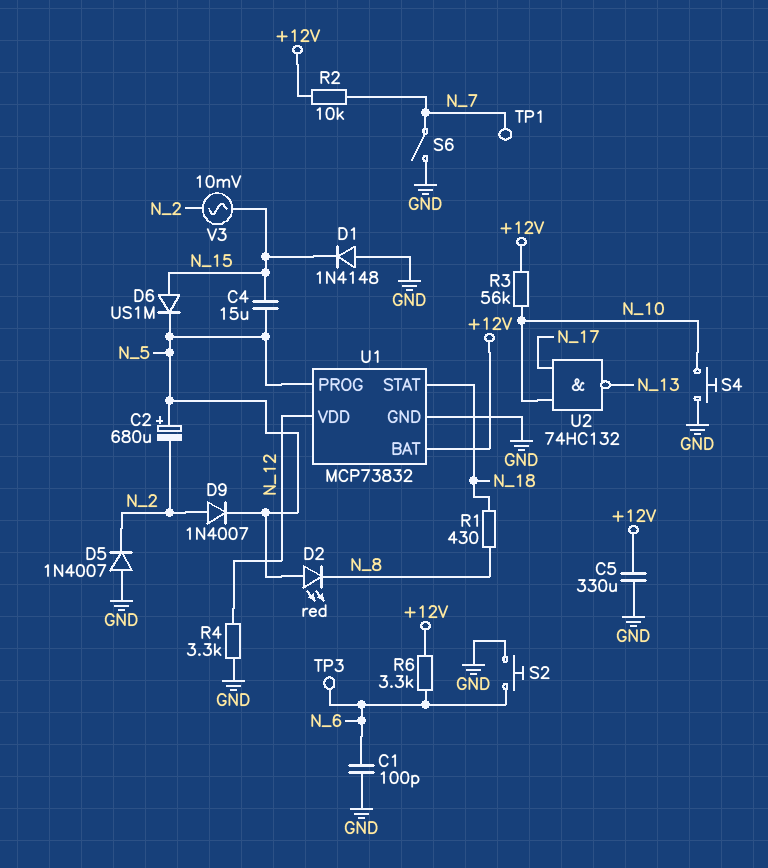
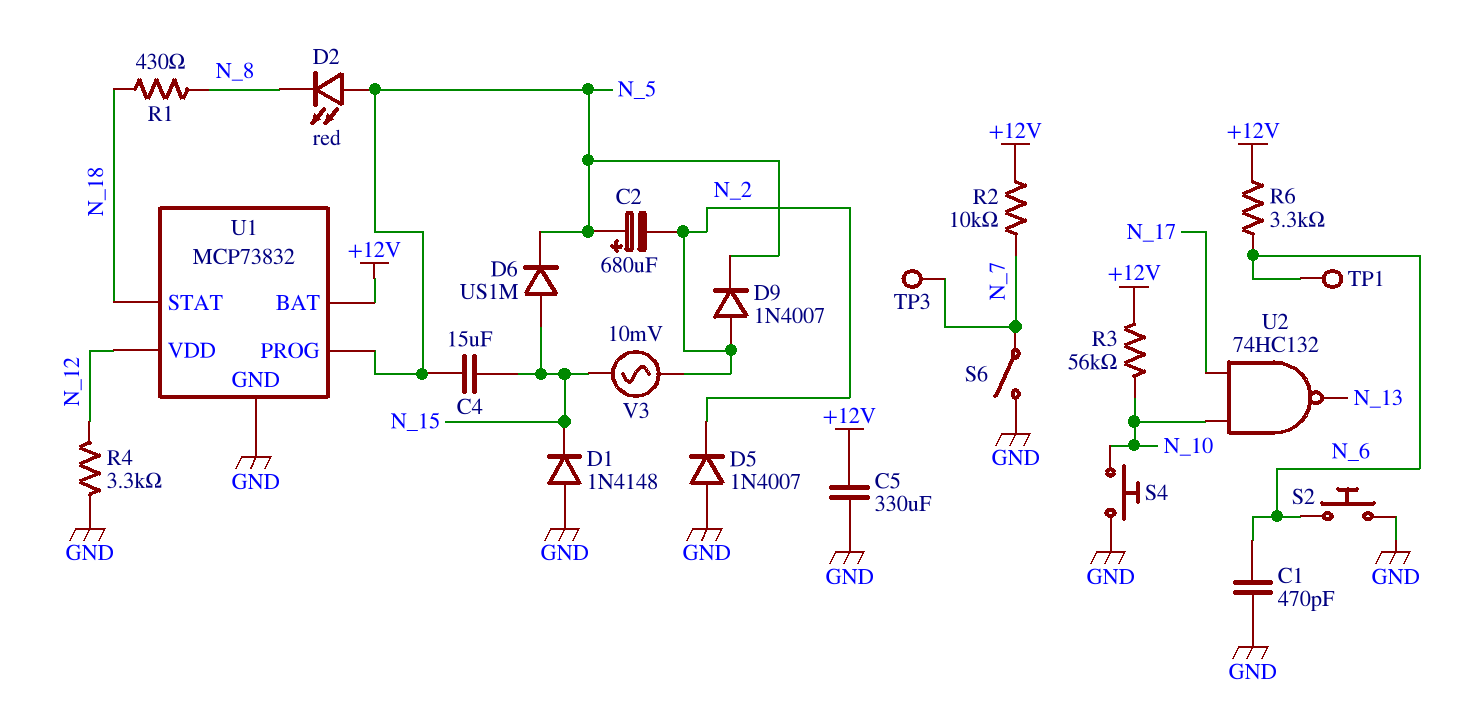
C1: 100pF (GND, N_6) -> 470pF (GND, N_6)
TP1: test point (N_7) -> test point (N_6)
TP3: test point (N_6) -> test point (N_7)

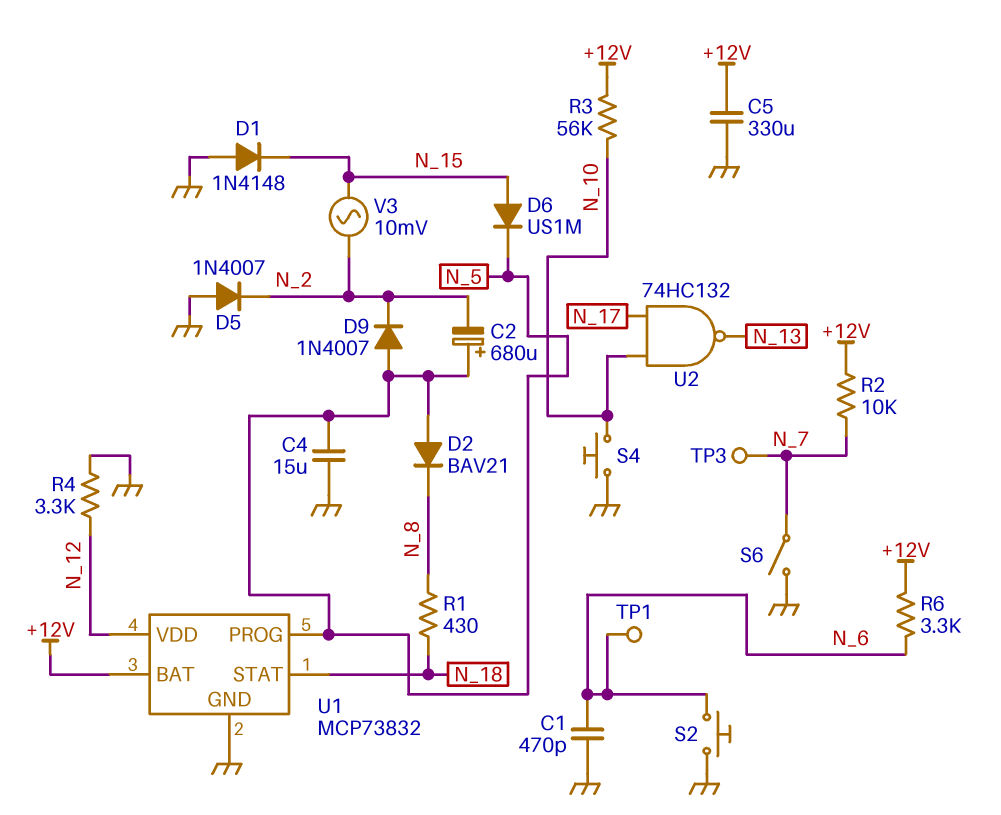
C4: 15uF (N_5, N_15) -> 15uF (GND, N_5)
D2: LED red (A N_5, K N_8) -> diode BAV21 (A N_5, K N_8)
D9: diode 1N4007 (A N_2, K N_5) -> diode 1N4007 (A N_5, K N_2)

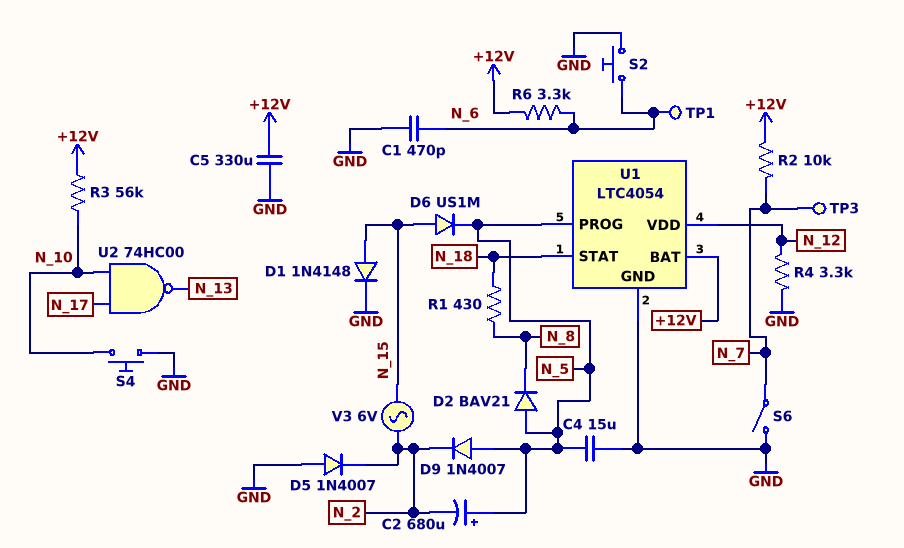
D1: diode 1N4148 (A GND, K N_15) -> diode 1N4148 (A N_15, K GND)
U1: MCP73832 -> LTC4054
U2: NAND 74HC132 (in N_10, in N_17, out N_13) -> NAND 74HC00 (in N_10, in N_17, out N_13)
V3: AC 10mV (N_2, N_15) -> AC 6V (N_2, N_15)

